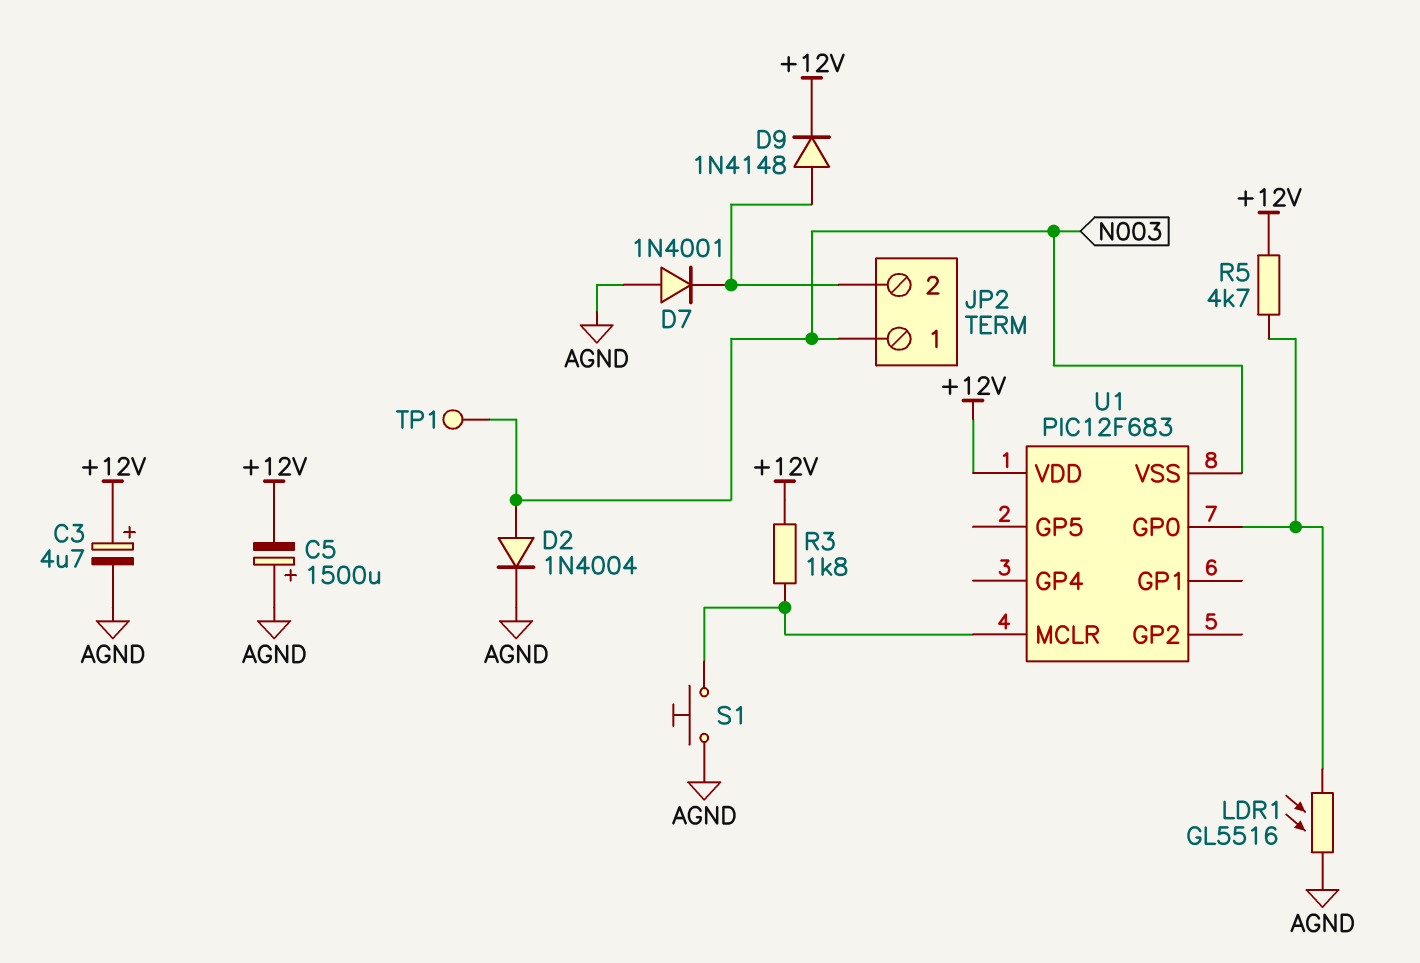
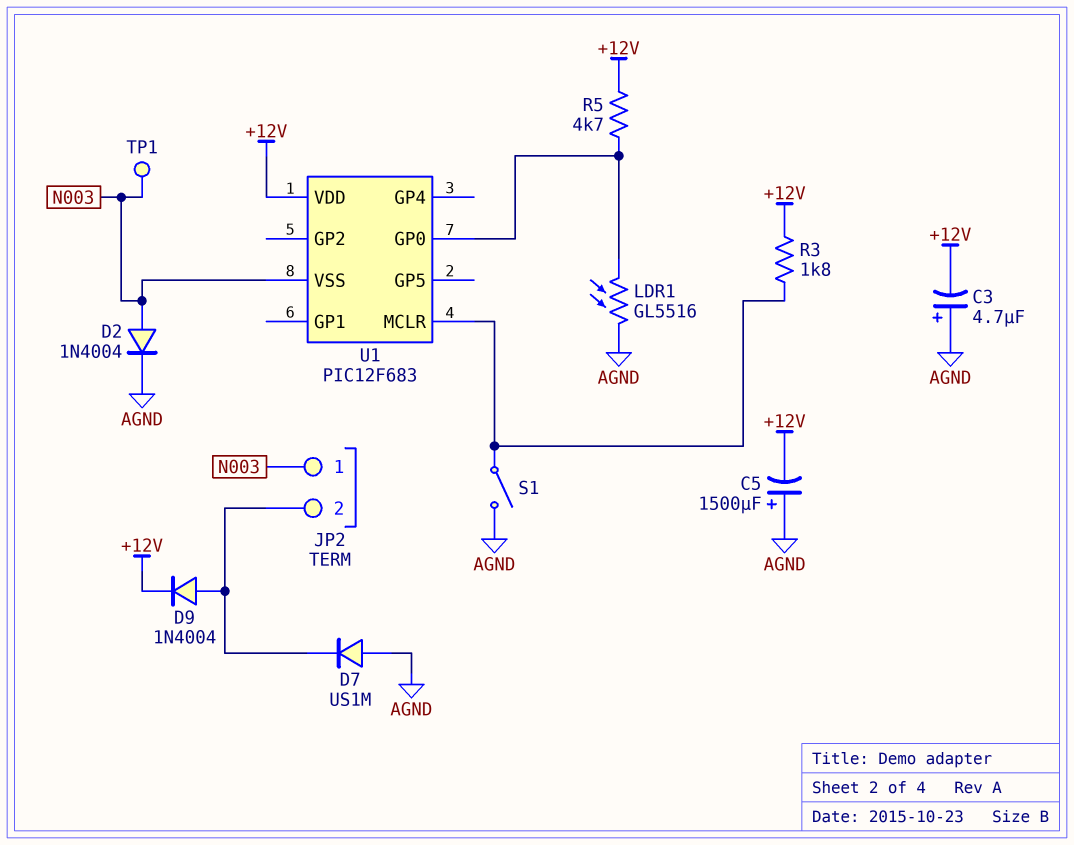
C3: 4.7uF (plus +12V, minus AGND) -> 4.7uF (plus AGND, minus +12V)
D7: diode 1N4001 (A AGND, K JP2/2) -> diode US1M (A AGND, K JP2/2)
D9: diode 1N4148 (A JP2/2, K +12V) -> diode 1N4004 (A JP2/2, K +12V)
S1: button (AGND, U1/MCLR) -> switch (AGND, U1/MCLR)

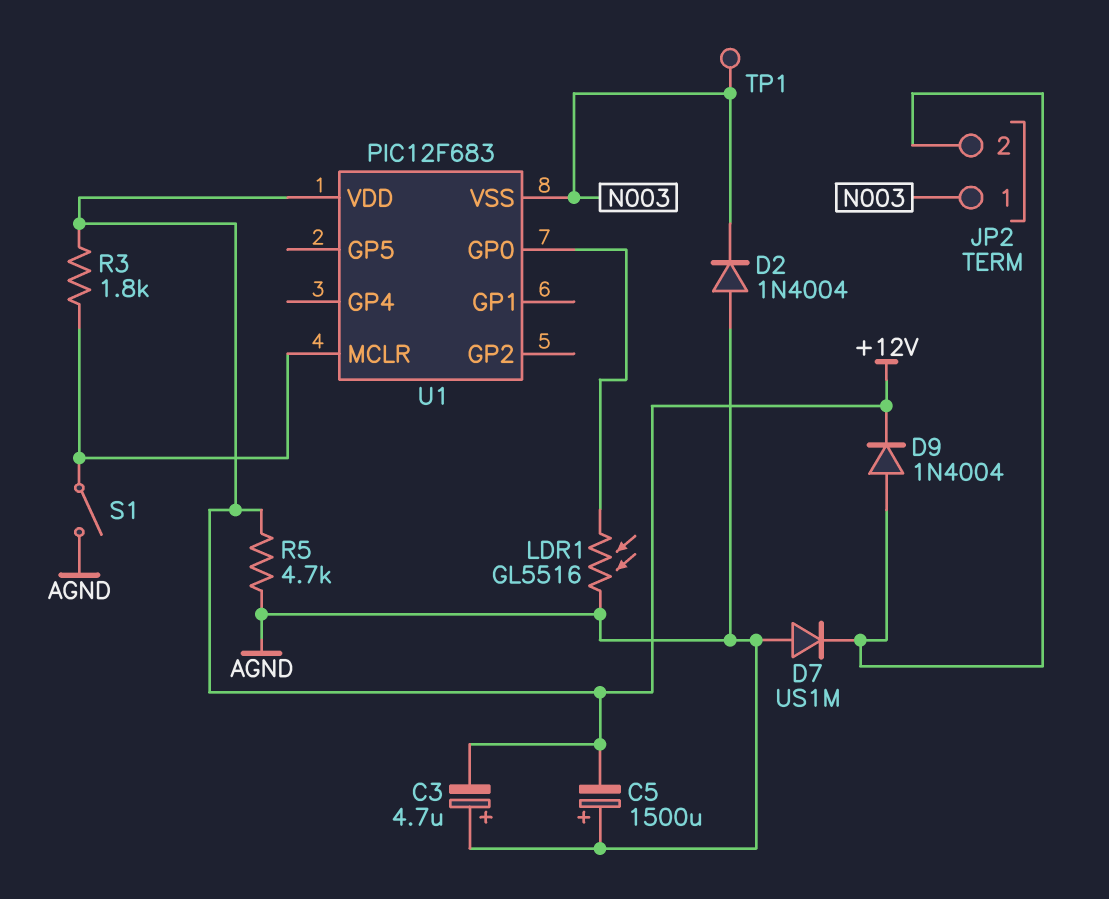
D2: diode 1N4004 (A N003, K AGND) -> diode 1N4004 (A AGND, K N003)
R5: 4.7k (+12V, U1/GP0) -> 4.7k (+12V, AGND)

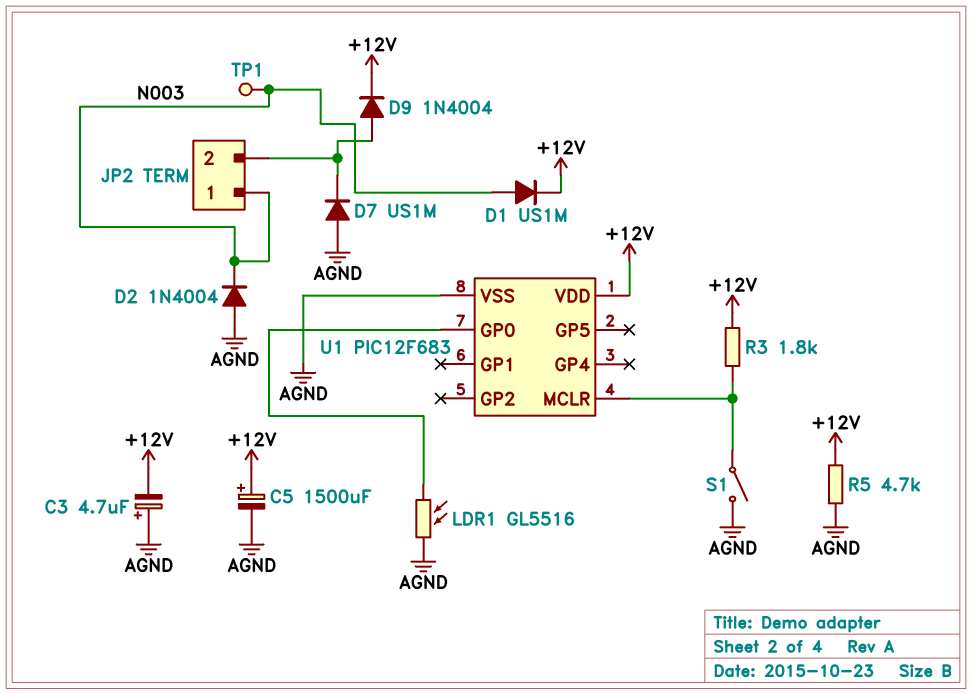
C5: 1500uF (plus AGND, minus +12V) -> 1500uF (plus +12V, minus AGND)
D1: none -> diode US1M (A N003, K +12V)
U1 pin VSS: N003 -> AGND

